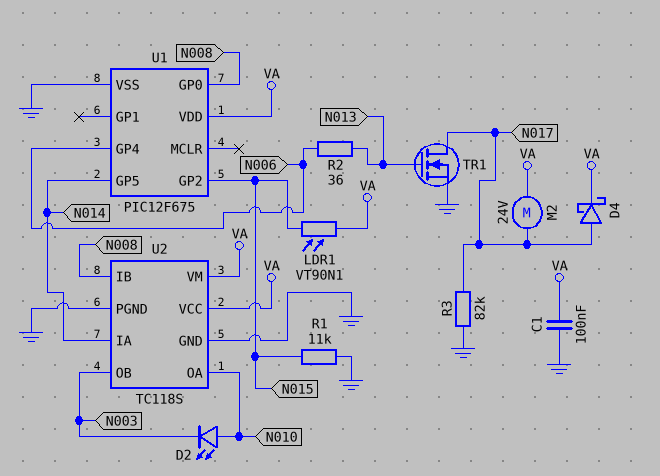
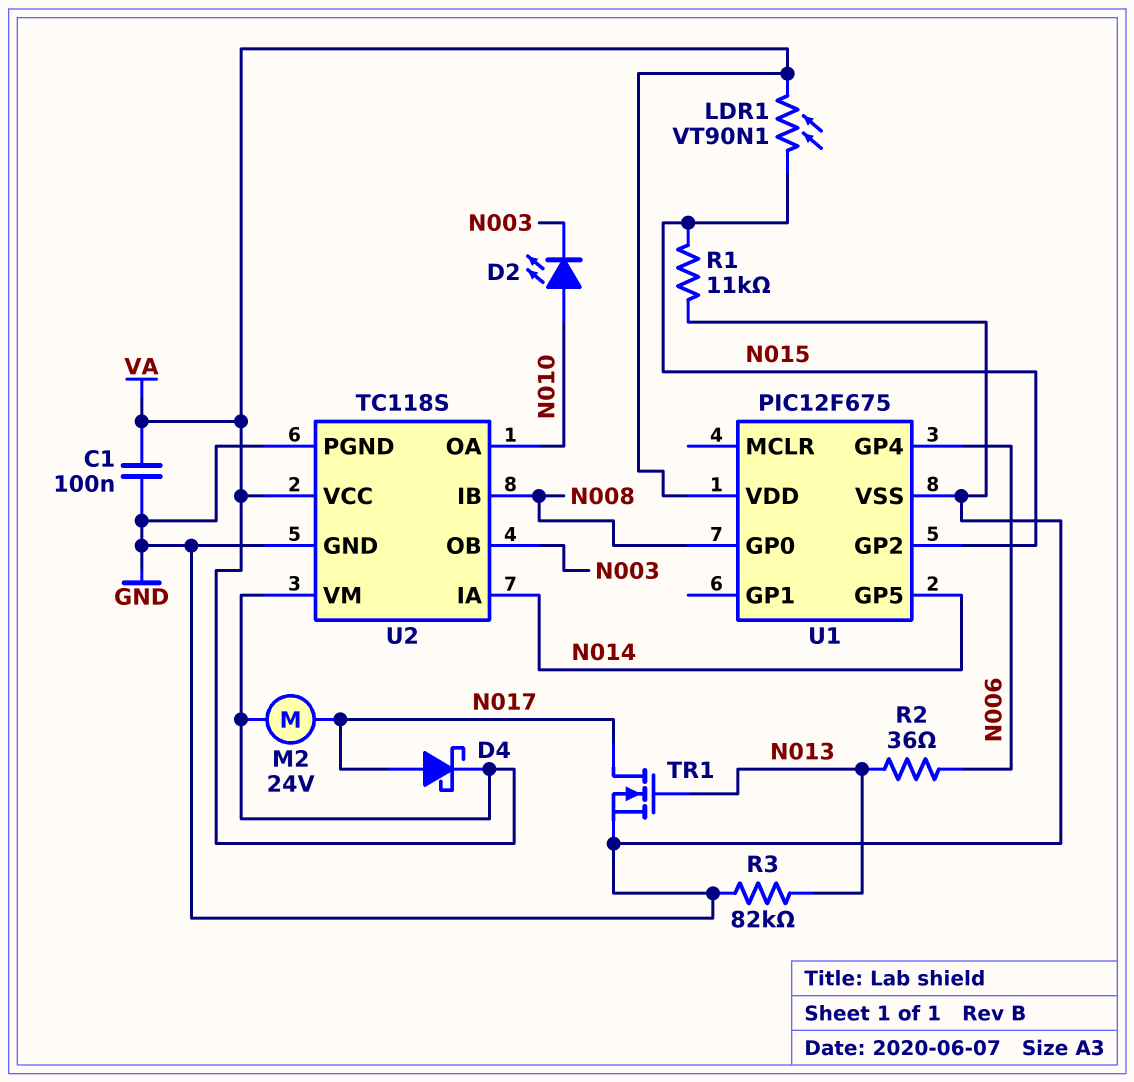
R3: 82k (GND, N017) -> 82k (GND, N013)

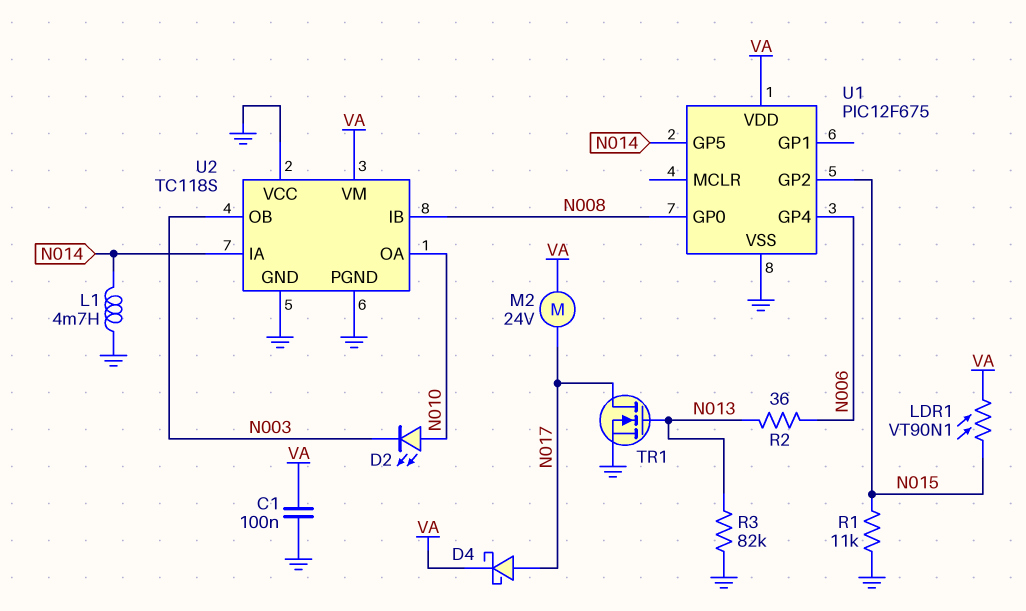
L1: none -> 4.7mH (GND, N014)
U2 pin VCC: VA -> GND

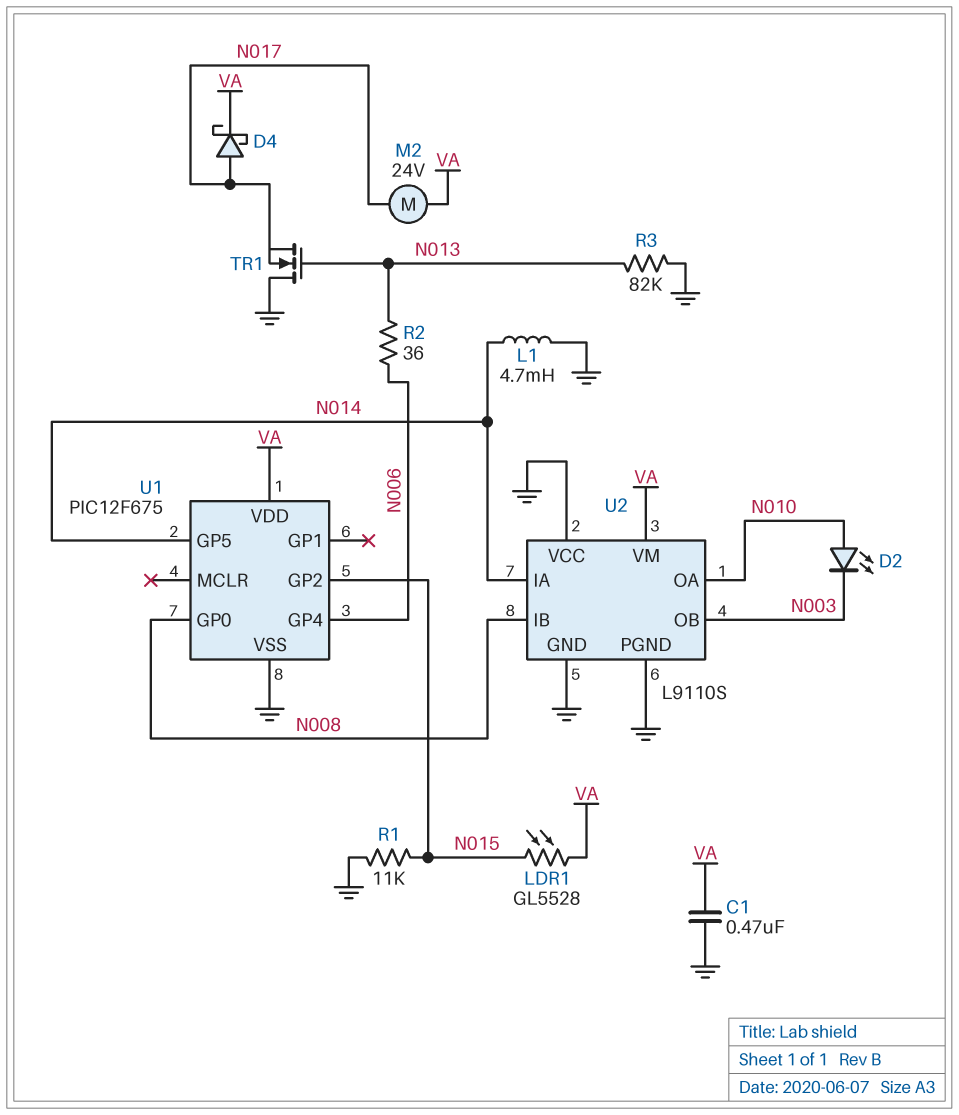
C1: 100nF (GND, VA) -> 470nF (GND, VA)
LDR1: VT90N1 (N015, VA) -> GL5528 (N015, VA)
TR1: NMOS (G N013, D N017, S GND) -> NMOS (G N013, D GND, S N017)
U2: TC118S -> L9110S

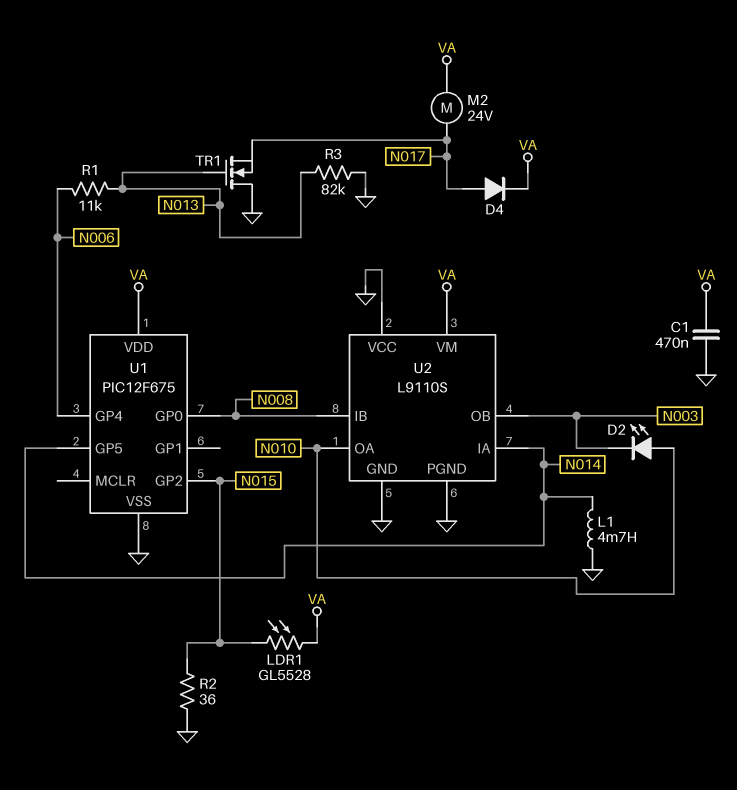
D4: schottky (A N017, K VA) -> diode (A N017, K VA)
R1: 11k (GND, N015) -> 11k (N006, N013)
R2: 36 (N006, N013) -> 36 (GND, N015)

